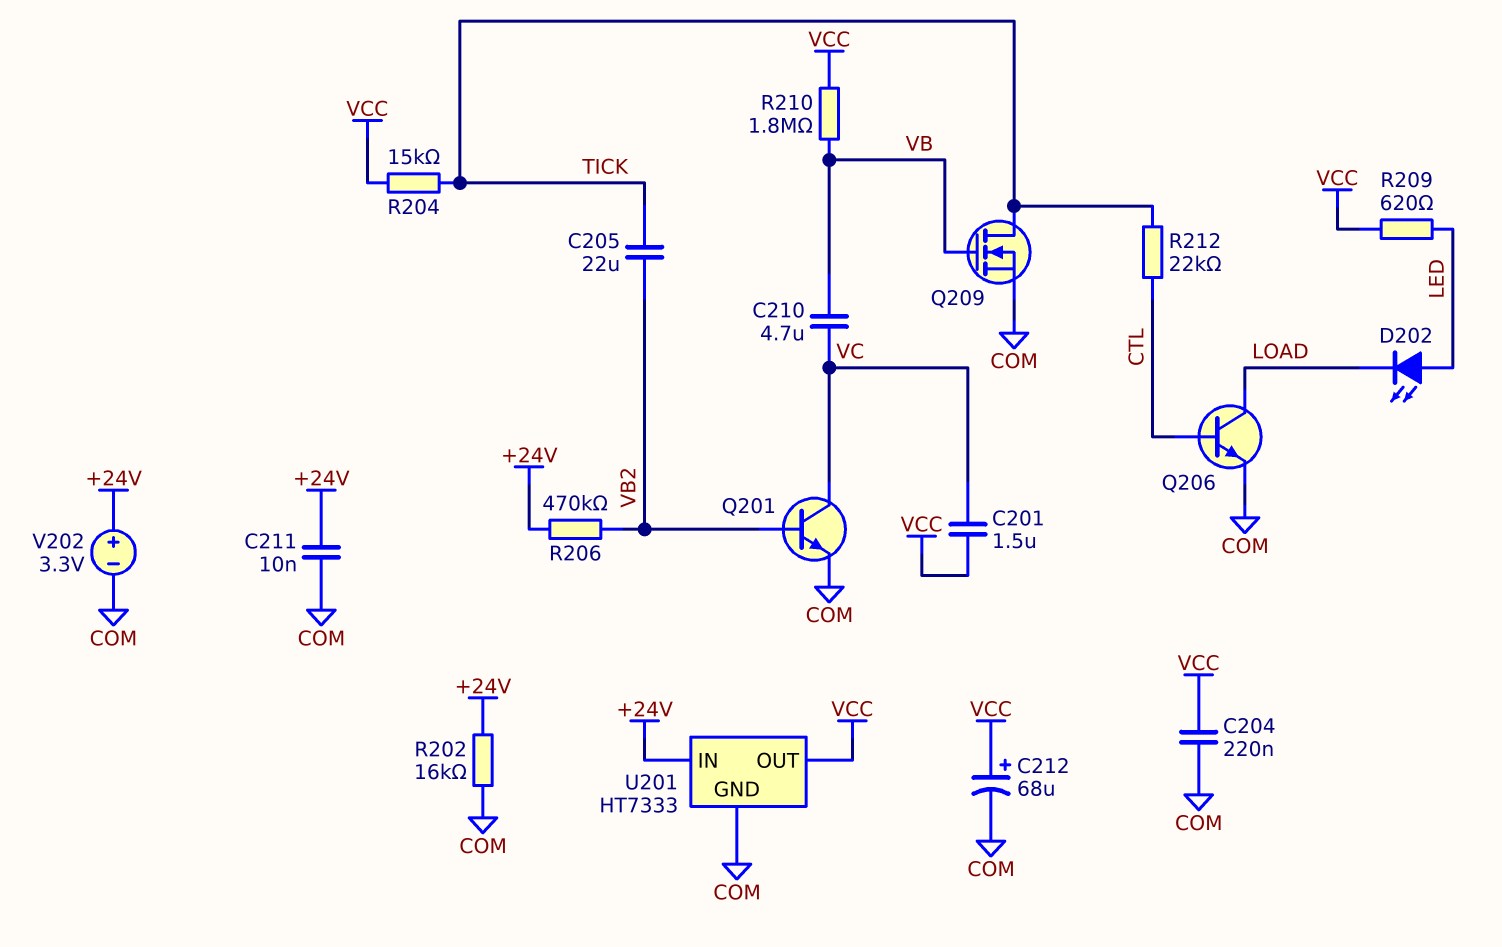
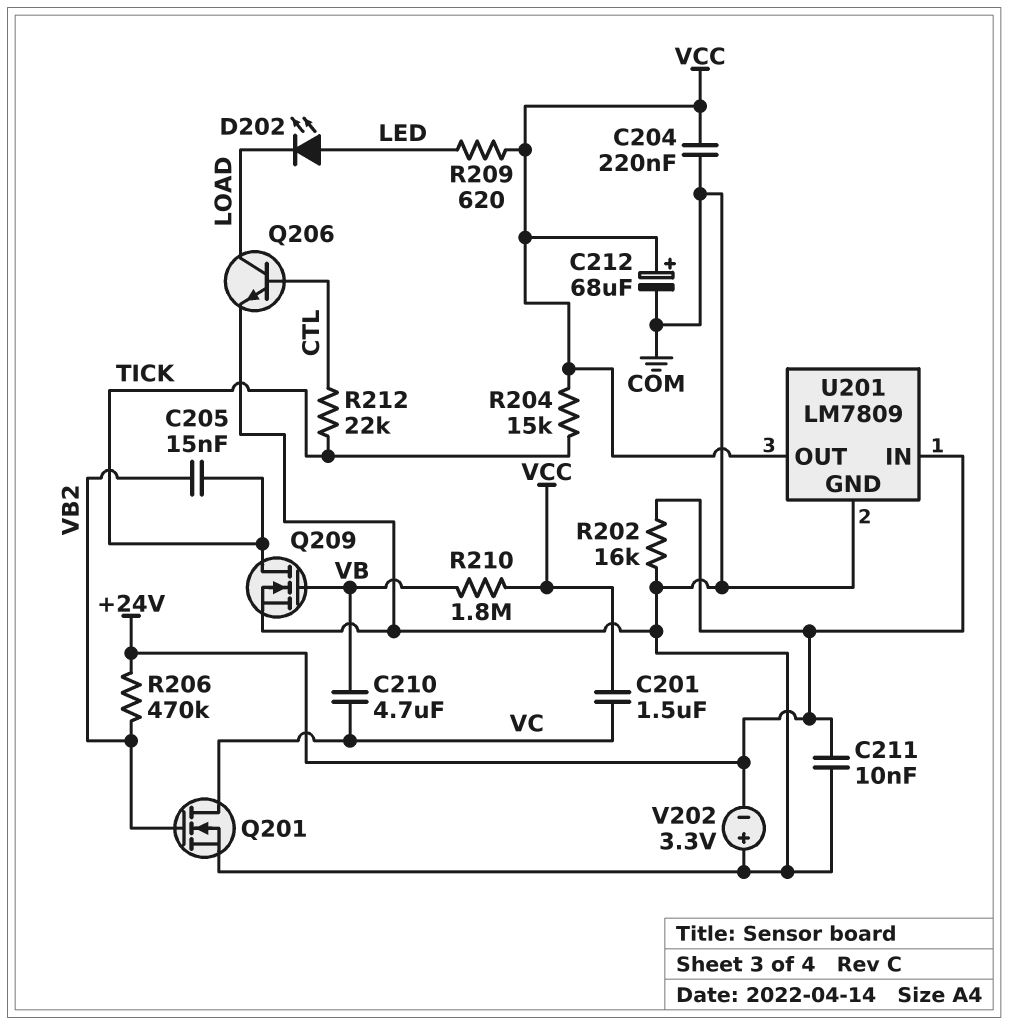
C205: 22uF (TICK, VB2) -> 15nF (TICK, VB2)
Q201: NPN (B VB2, C VC, E COM) -> NMOS (G VB2, D VC, S COM)
U201: HT7333 -> LM7809
V202: 3.3V (plus +24V, minus COM) -> 3.3V (plus COM, minus +24V)

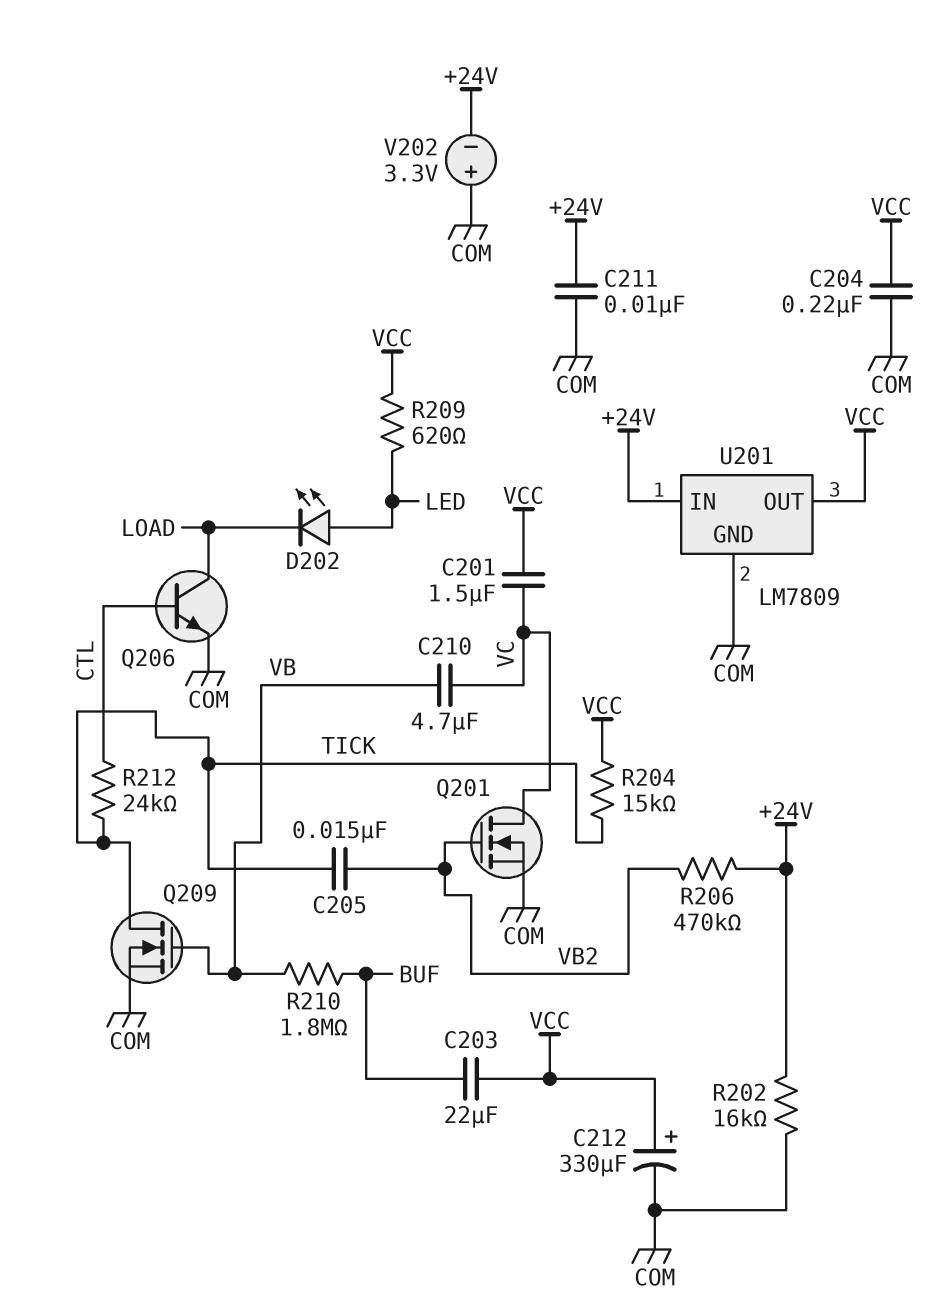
C203: none -> 22uF (BUF, VCC)
C212: 68uF (plus VCC, minus COM) -> 330uF (plus VCC, minus COM)
R210: 1.8M (VB, VCC) -> 1.8M (BUF, VB)
R212: 22k (CTL, TICK) -> 24k (CTL, TICK)

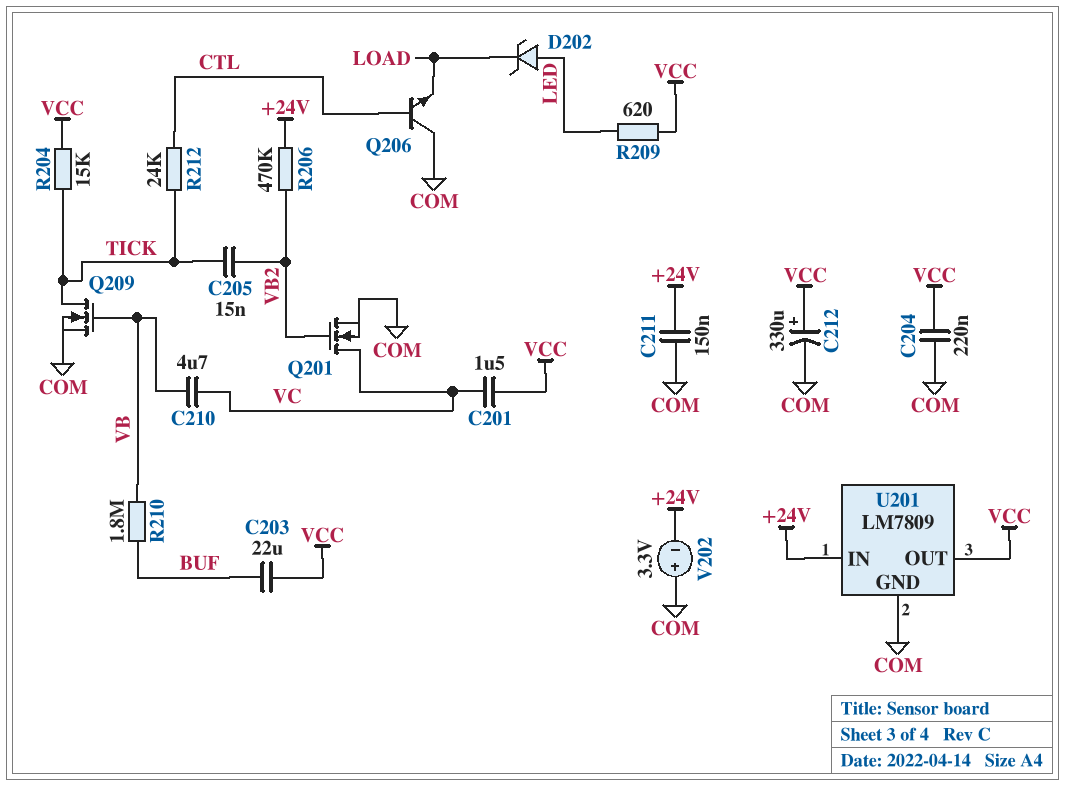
C211: 10nF (+24V, COM) -> 150nF (+24V, COM)
D202: LED (A LED, K LOAD) -> zener (A LED, K LOAD)
Q206: NPN (B CTL, C LOAD, E COM) -> NPN (B CTL, C COM, E LOAD)
R202: 16k (+24V, COM) -> none

